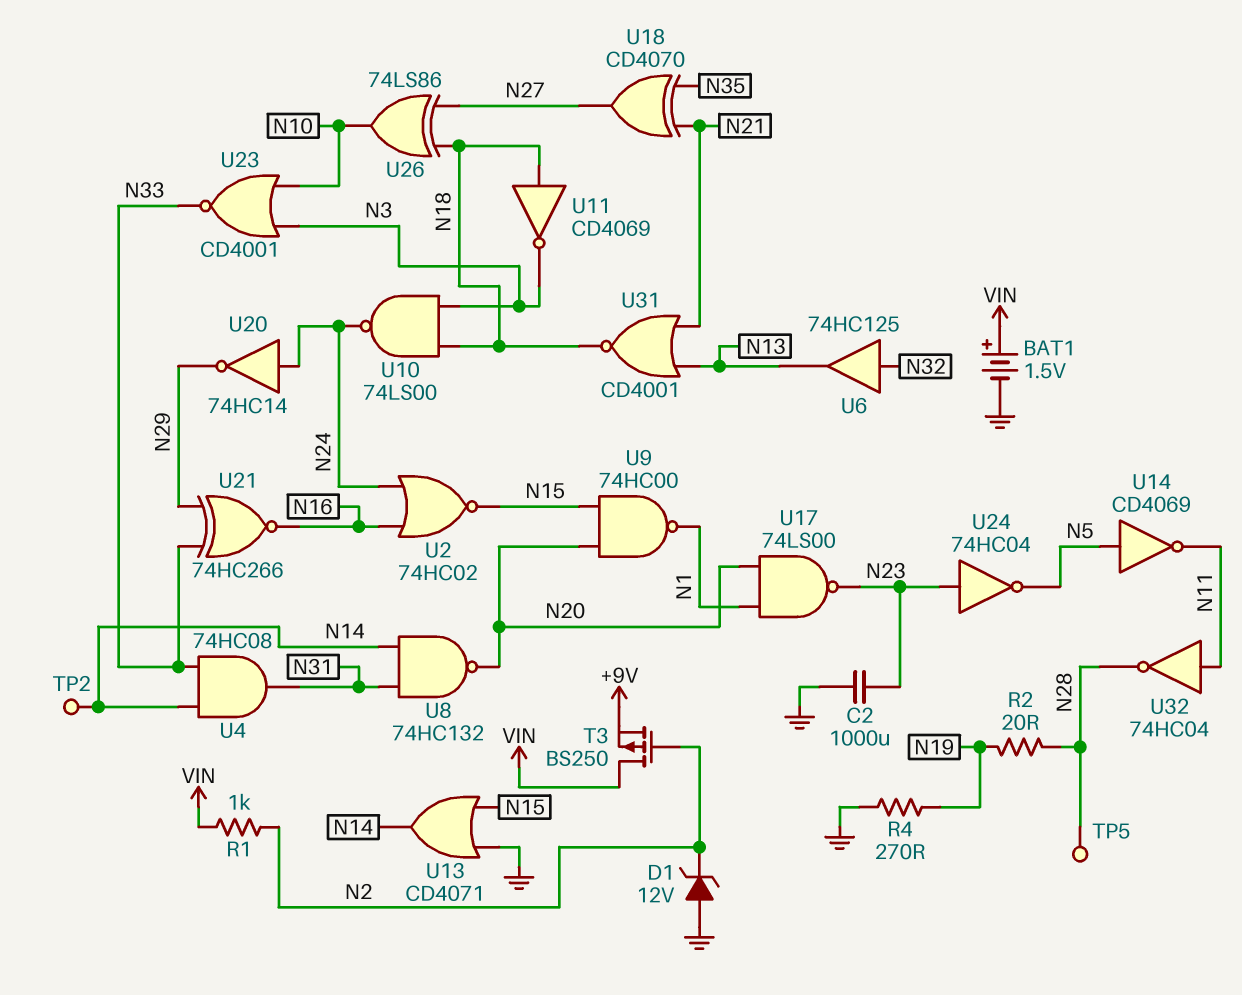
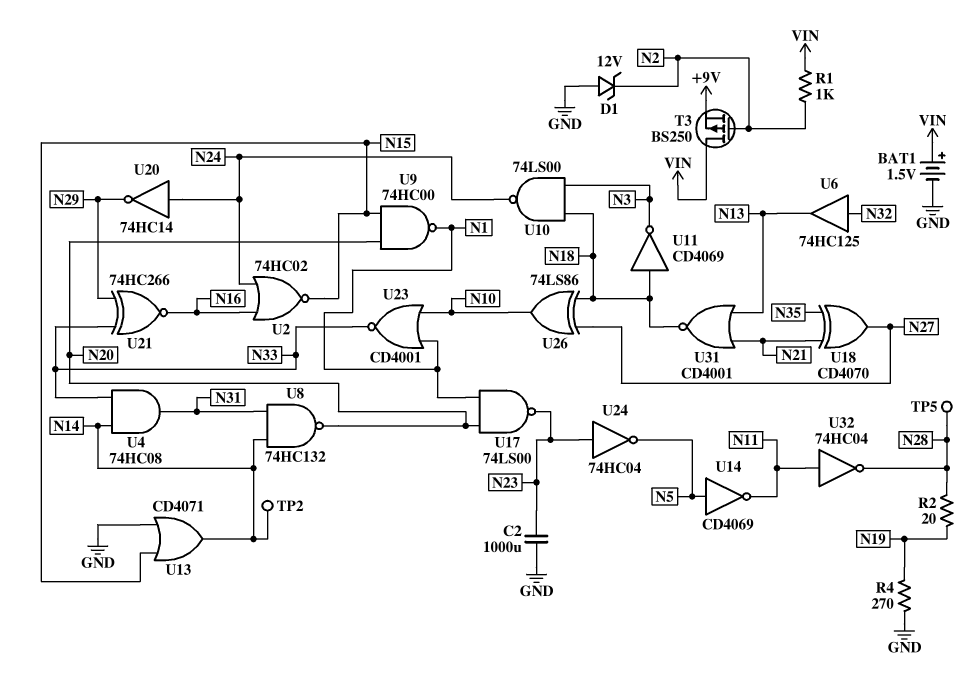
U23: NOR CD4001 (in N3, in N10, out N33) -> NOR CD4001 (in N1, in N10, out N33)

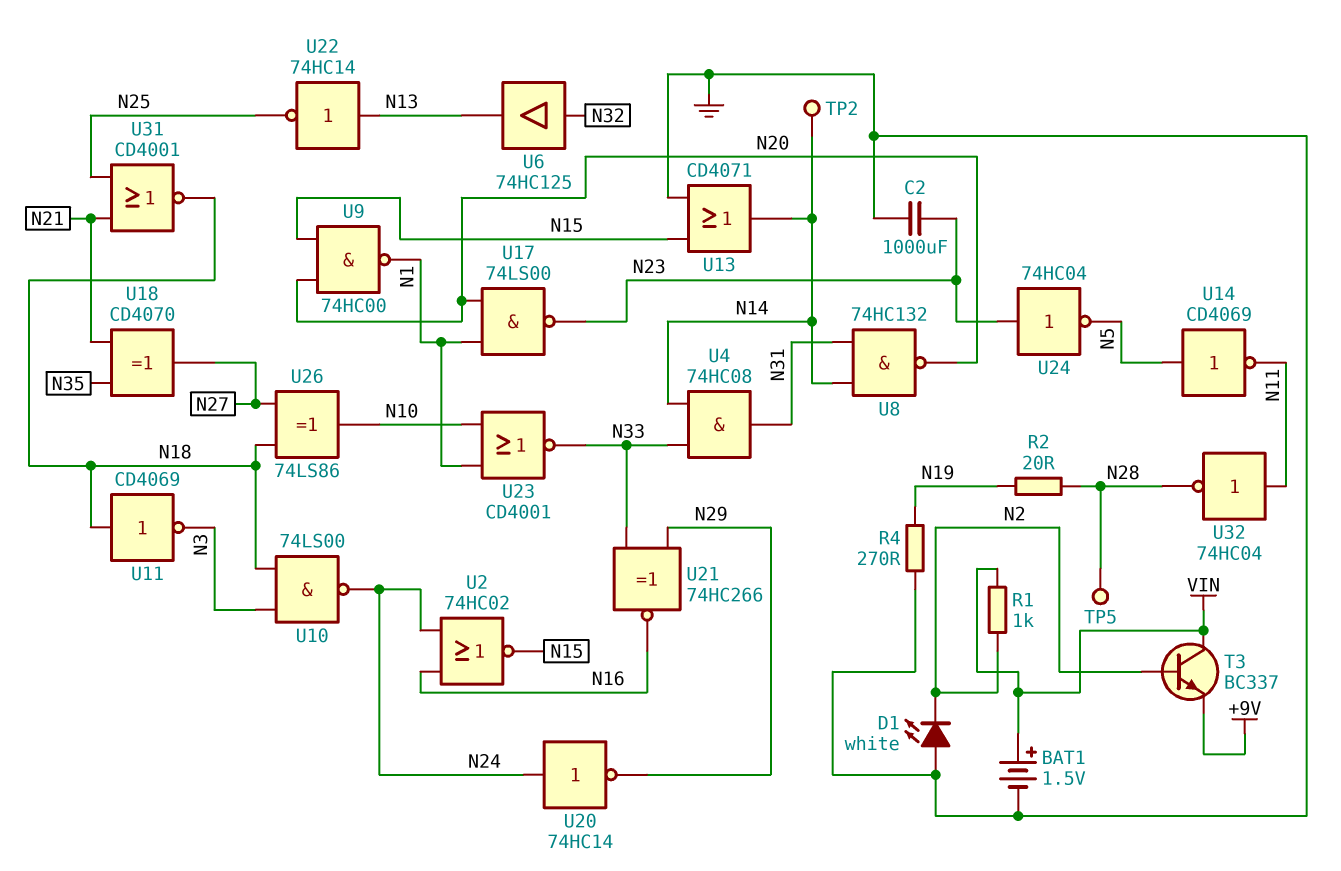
D1: zener 12V (A GND, K N2) -> LED white (A GND, K N2)
T3: PMOS BS250 (G N2, D VIN, S +9V) -> NPN BC337 (B N2, C VIN, E +9V)
U22: none -> NOT 74HC14 (in N13, out N25)
U31: NOR CD4001 (in N13, in N21, out N18) -> NOR CD4001 (in N21, in N25, out N18)

